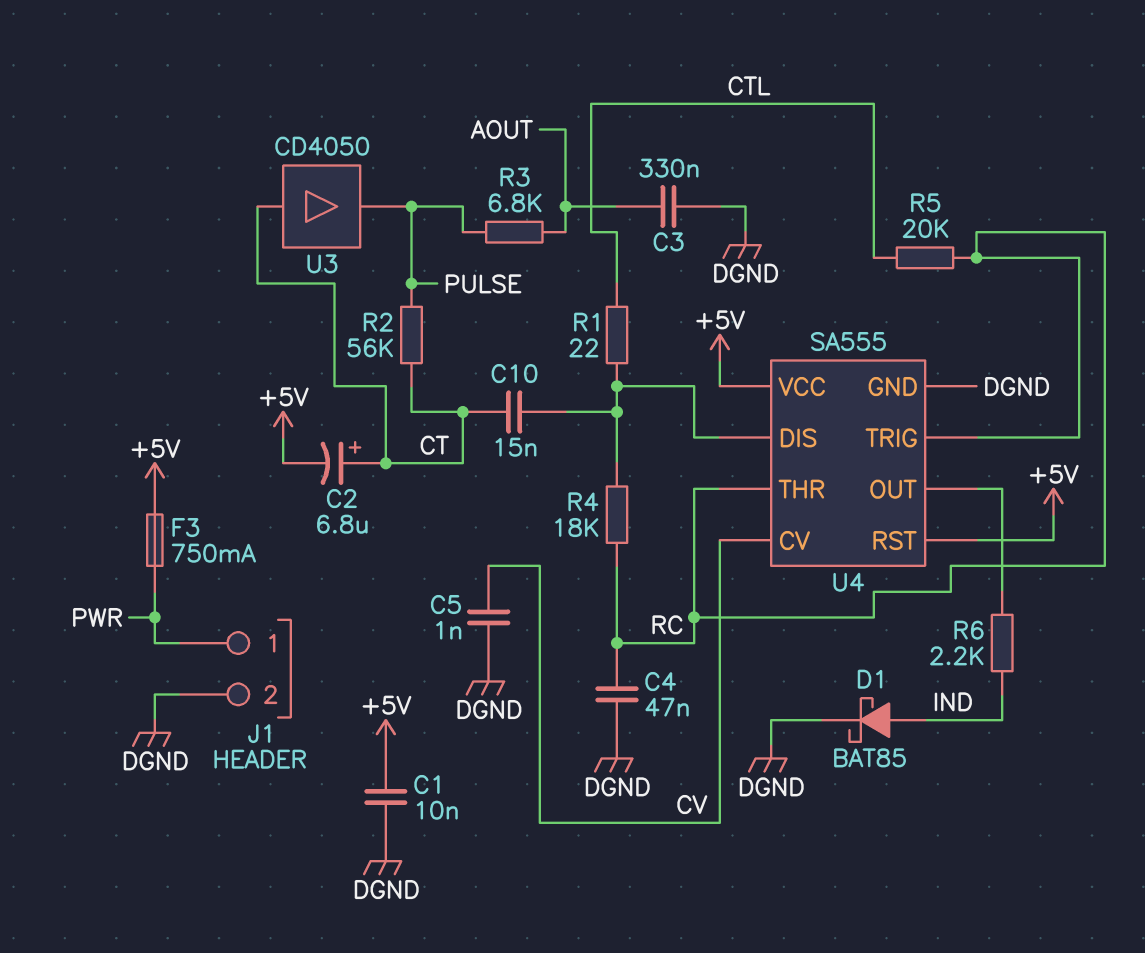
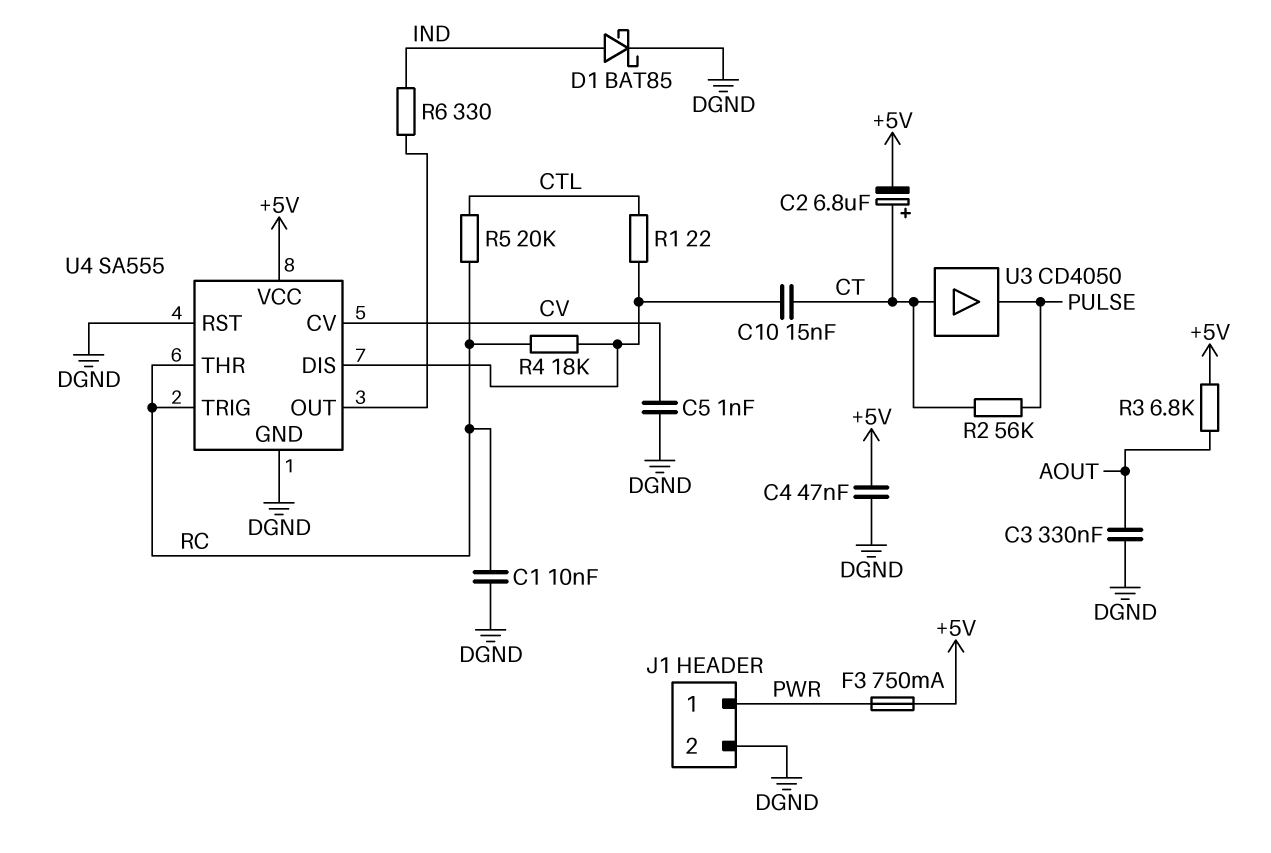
C1: 10nF (+5V, DGND) -> 10nF (DGND, RC)
C4: 47nF (DGND, RC) -> 47nF (+5V, DGND)
R3: 6.8k (AOUT, PULSE) -> 6.8k (+5V, AOUT)
R6: 2.2k (IND, U4/OUT) -> 330 (IND, U4/OUT)
U4 pin RST: +5V -> DGND

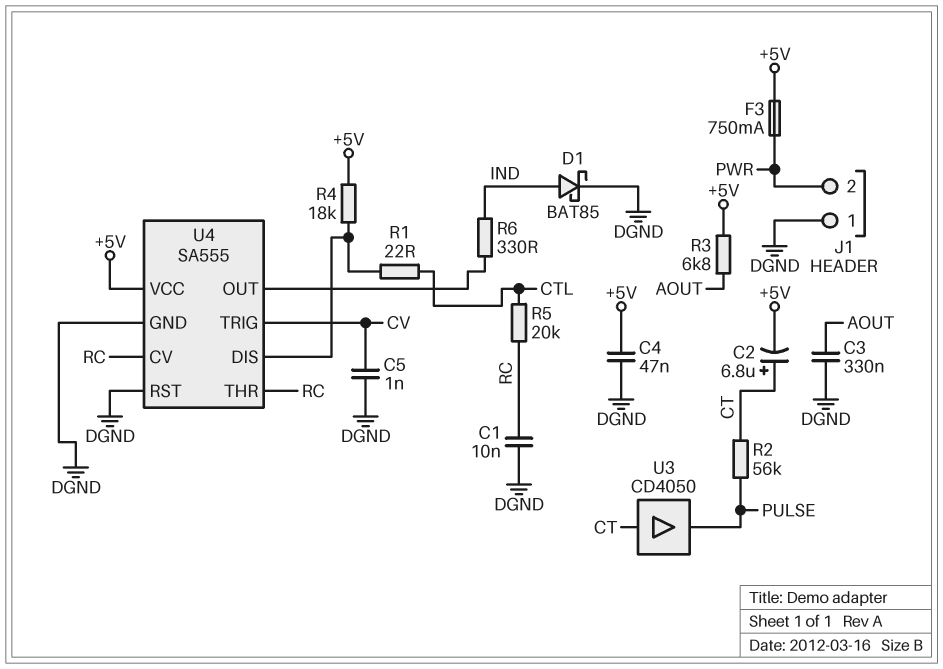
C10: 15nF (CT, U4/DIS) -> none
J1 pin 1: PWR -> DGND
J1 pin 2: DGND -> PWR
R4: 18k (RC, U4/DIS) -> 18k (+5V, U4/DIS)
U4 pin CV: CV -> RC
U4 pin TRIG: RC -> CV

